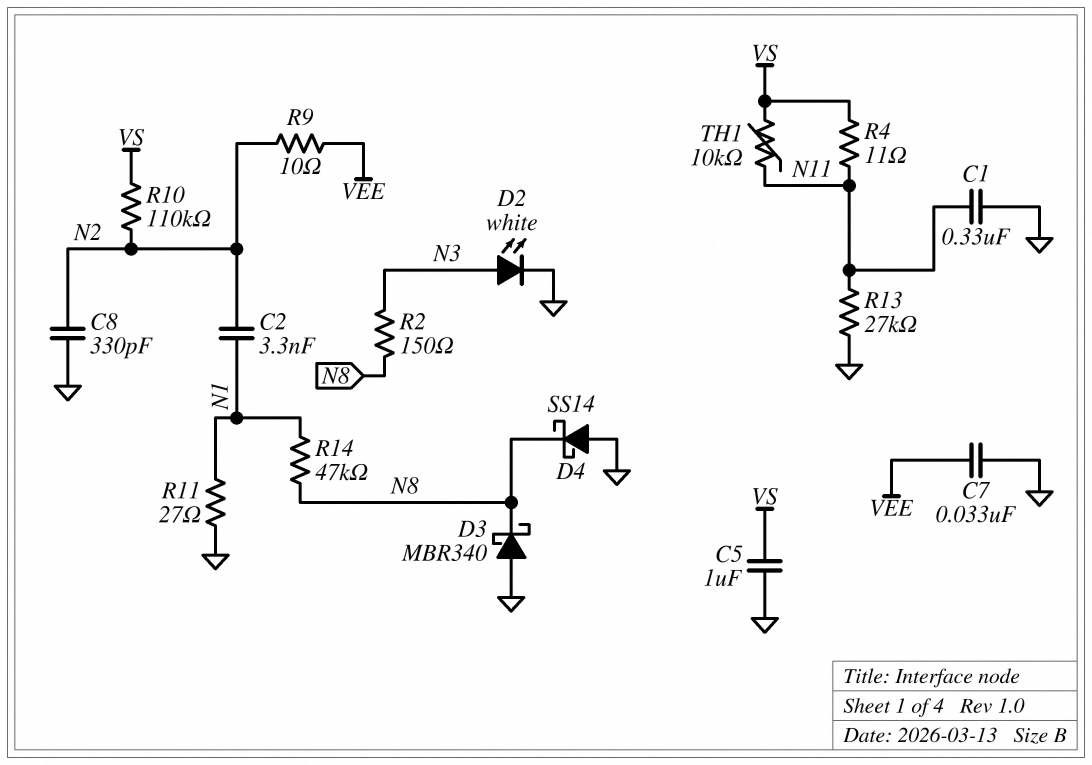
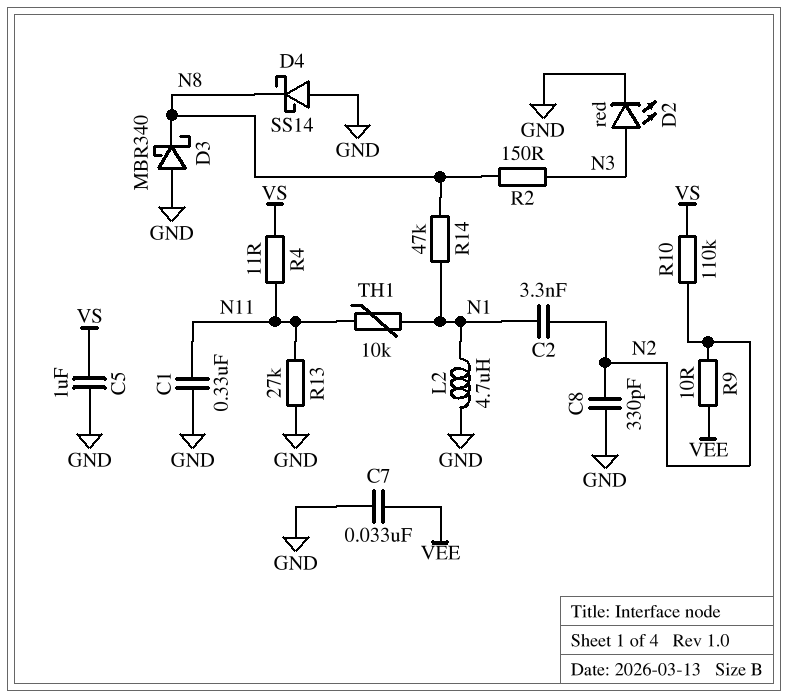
D2: LED white (A N3, K GND) -> LED red (A N3, K GND)
L2: none -> 4.7uH (GND, N1)
R11: 27 (GND, N1) -> none
TH1: 10k (N11, VS) -> 10k (N1, N11)

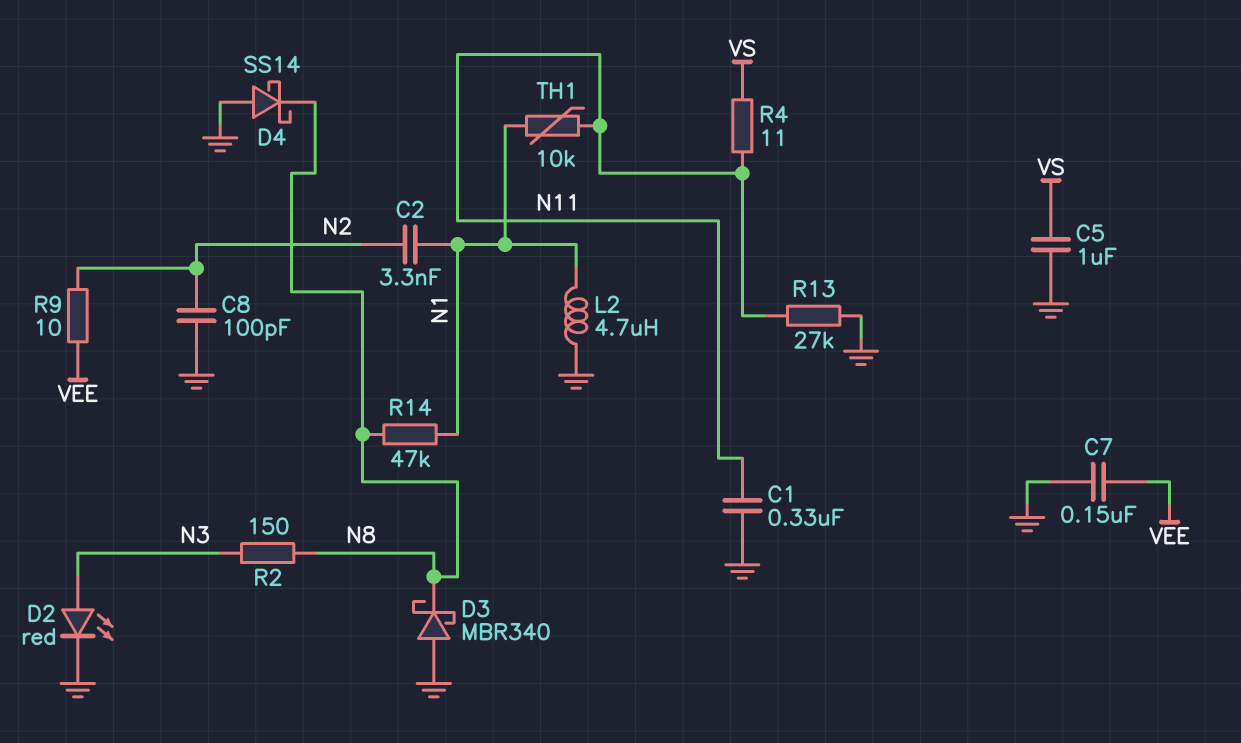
C7: 33nF (GND, VEE) -> 150nF (GND, VEE)
C8: 330pF (GND, N2) -> 100pF (GND, N2)
R10: 110k (N2, VS) -> none

